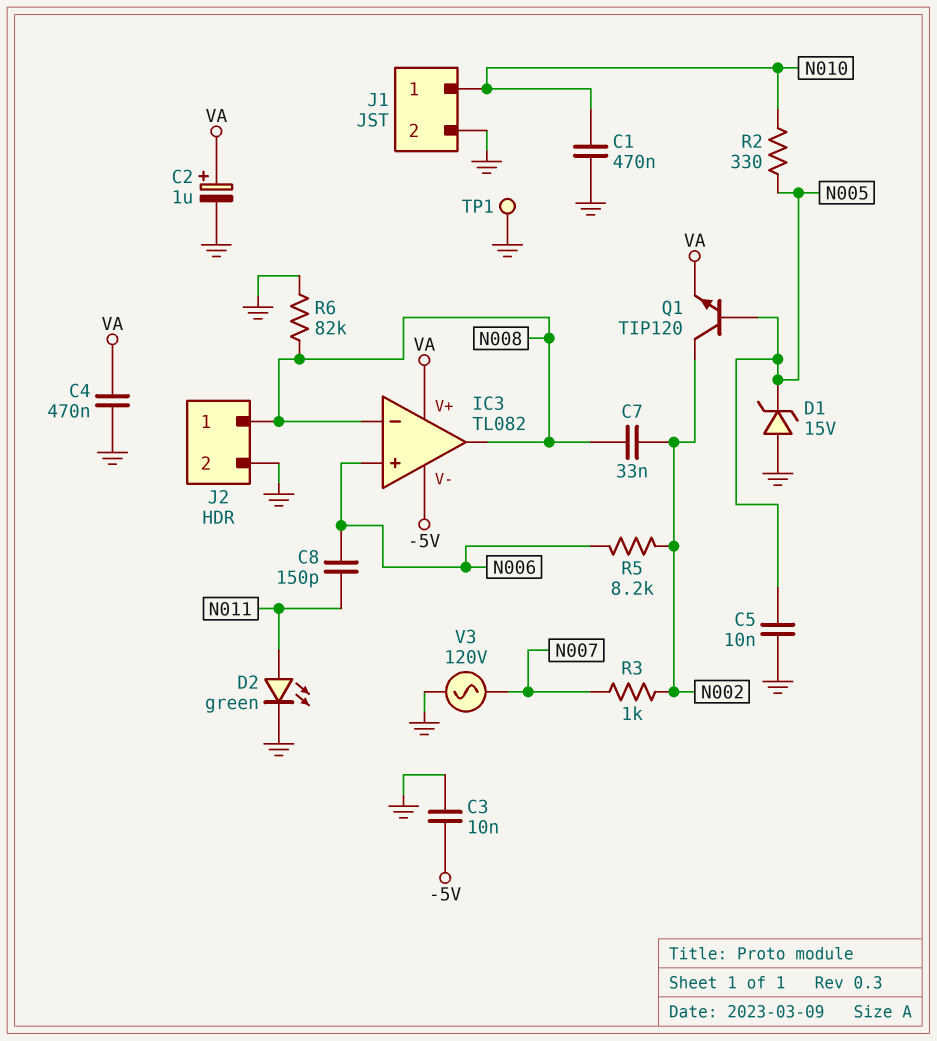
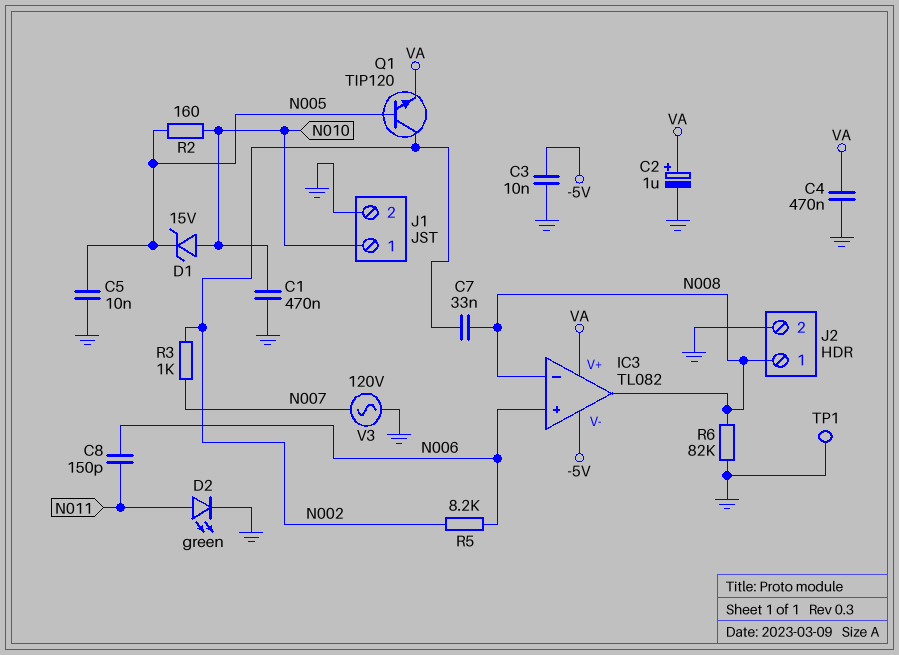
D1: zener 15V (A GND, K N005) -> zener 15V (A N010, K N005)
R2: 330 (N005, N010) -> 160 (N005, N010)

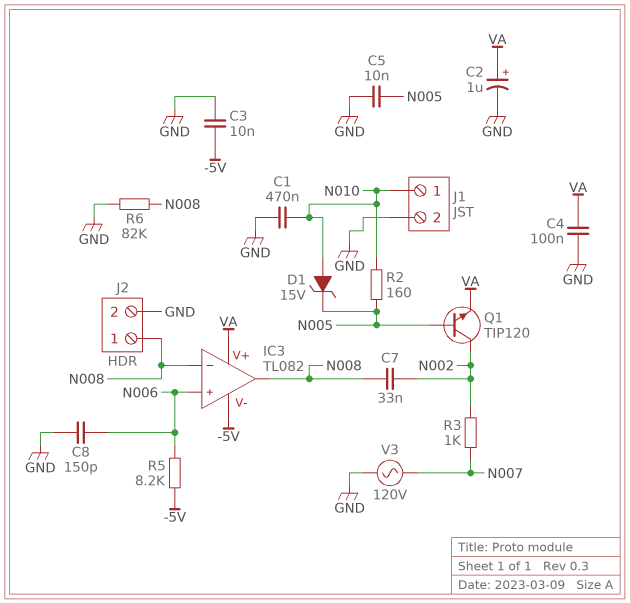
C4: 470nF (GND, VA) -> 100nF (GND, VA)
C8: 150pF (N006, N011) -> 150pF (GND, N006)
D2: LED green (A N011, K GND) -> none
R5: 8.2k (N002, N006) -> 8.2k (-5V, N006)
TP1: test point (GND) -> none

